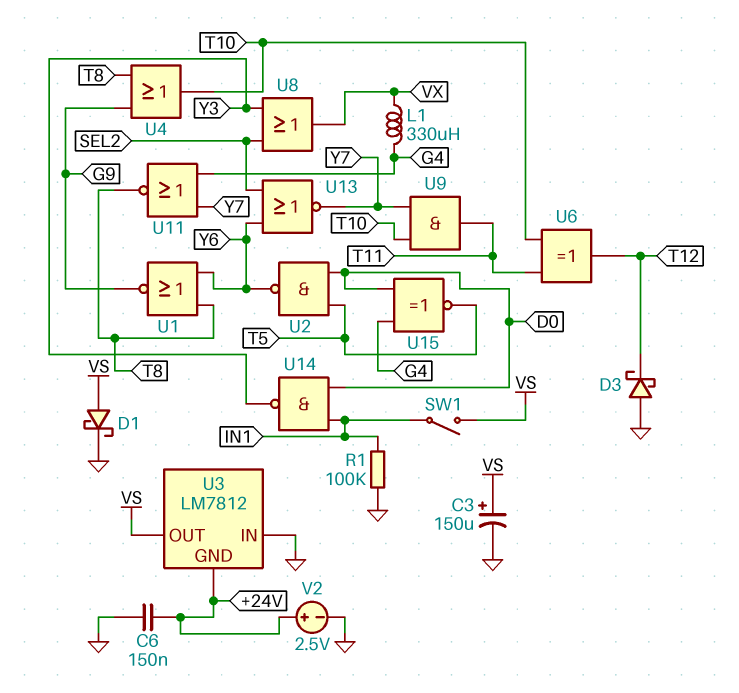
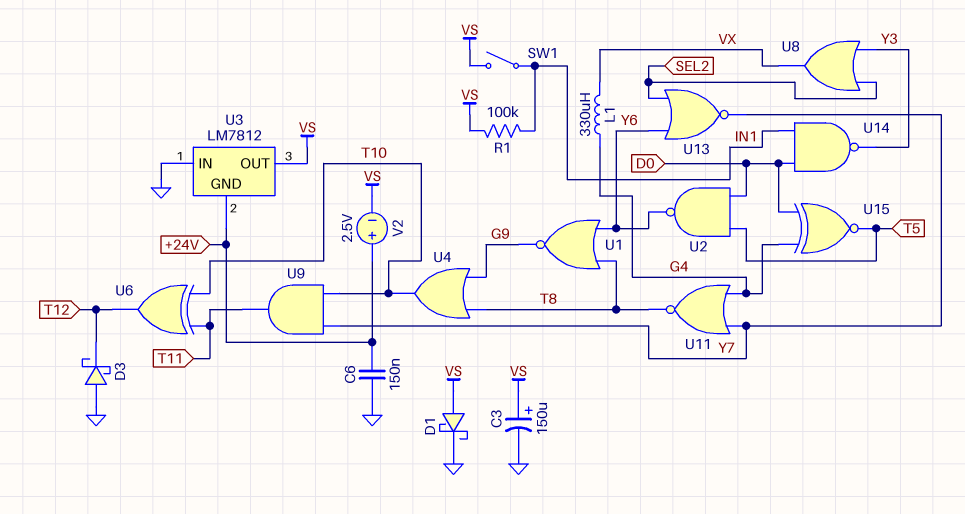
R1: 100k (GND, IN1) -> 100k (IN1, VS)
V2: 2.5V (plus +24V, minus GND) -> 2.5V (plus +24V, minus VS)

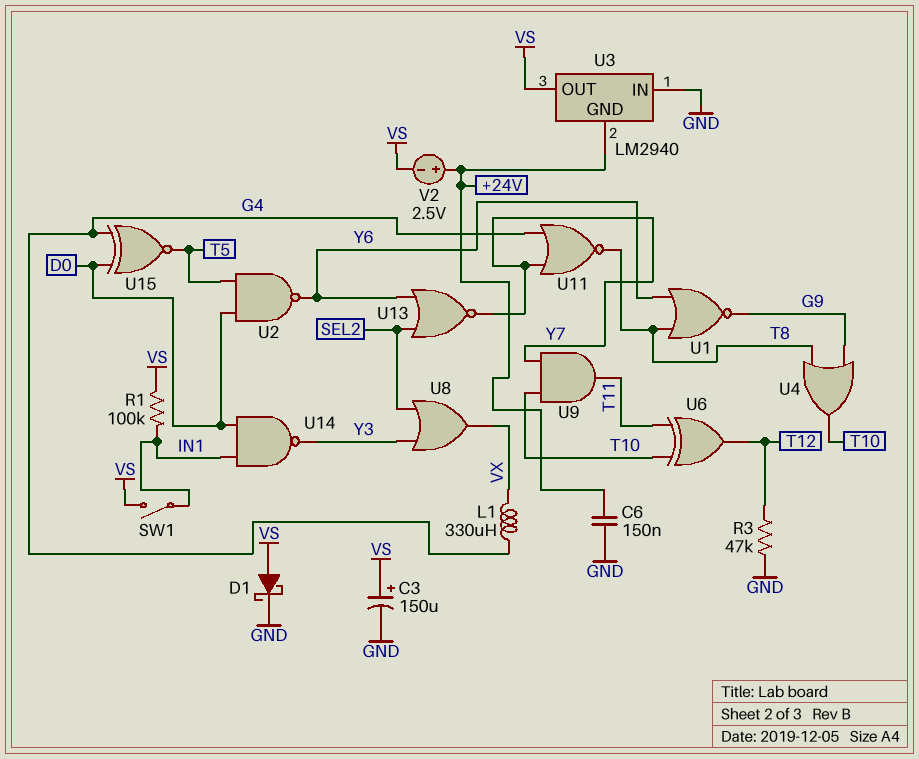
D3: schottky (A GND, K T12) -> none
R3: none -> 47k (GND, T12)
U3: LM7812 -> LM2940

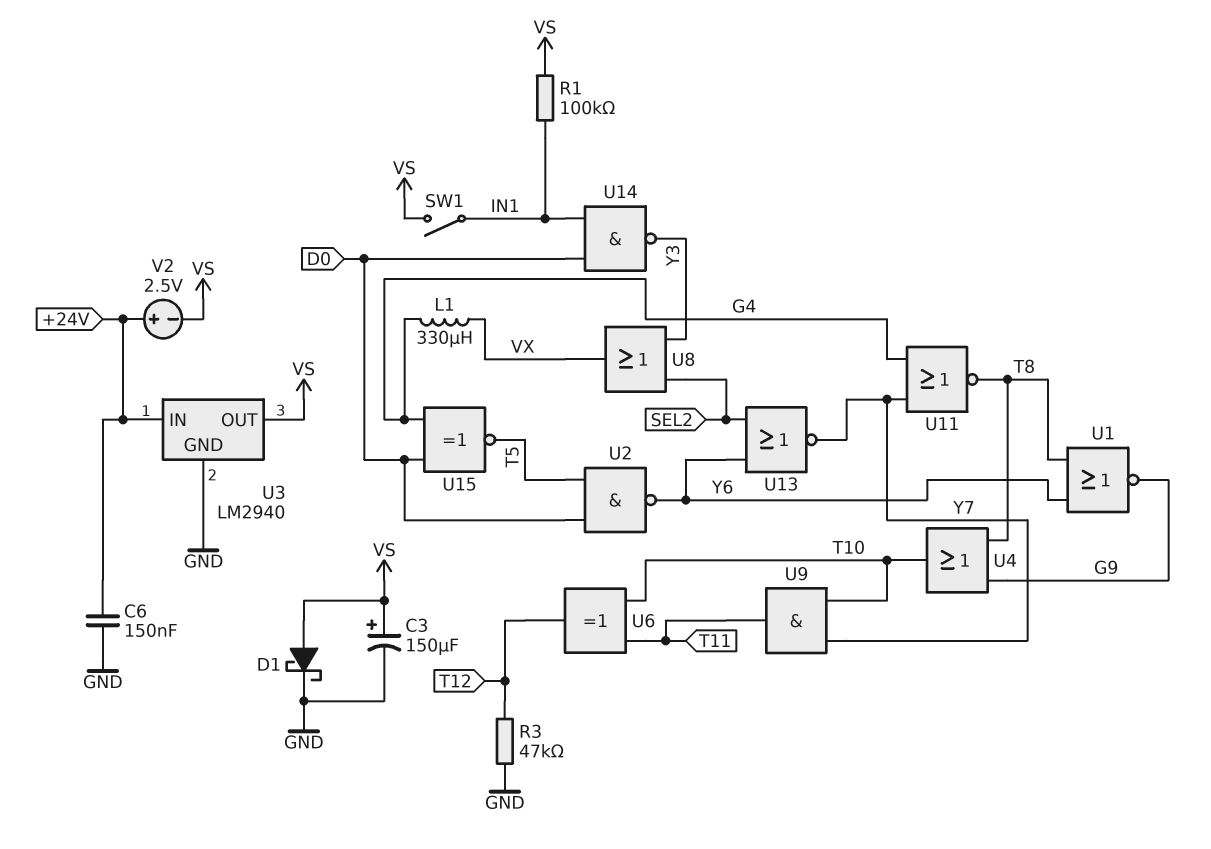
U3 pin GND: +24V -> GND
U3 pin IN: GND -> +24V

